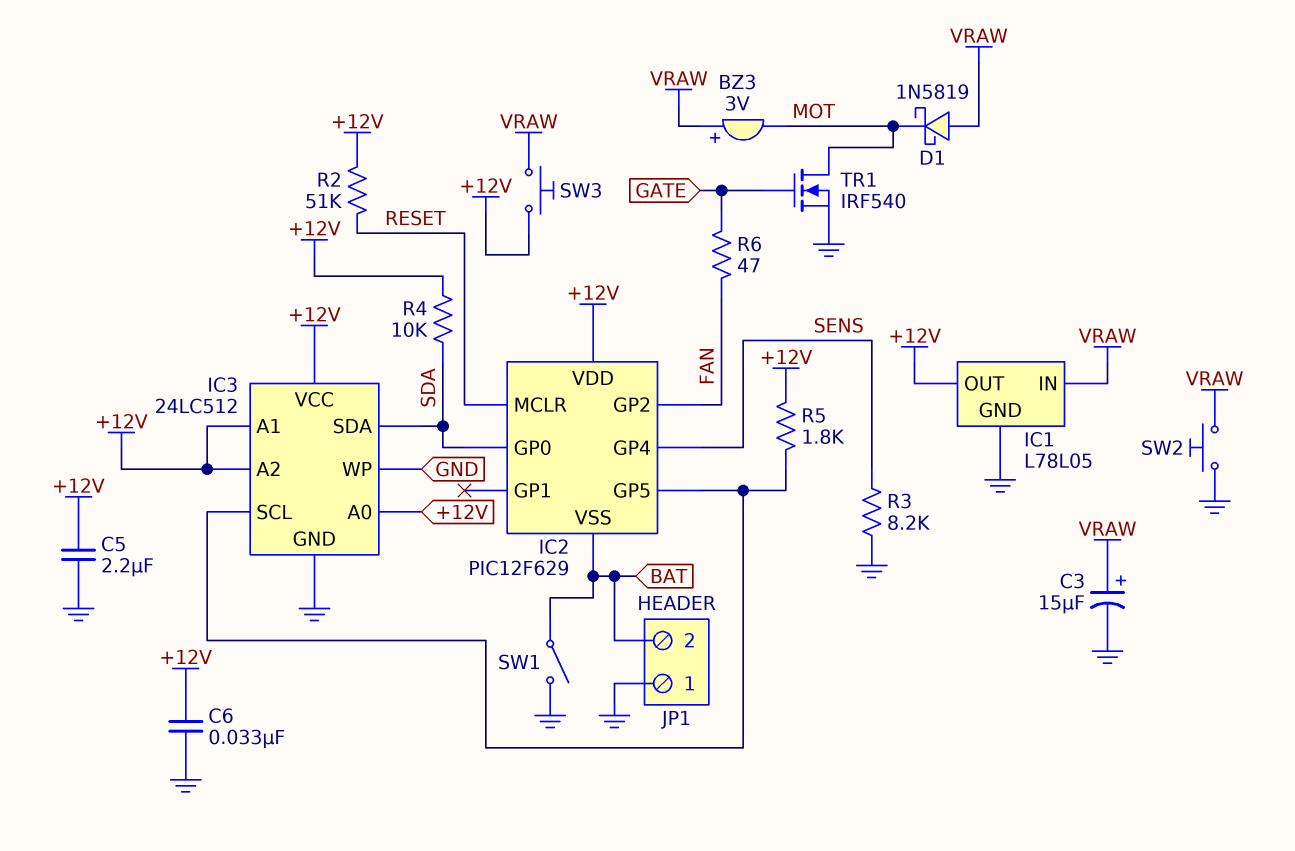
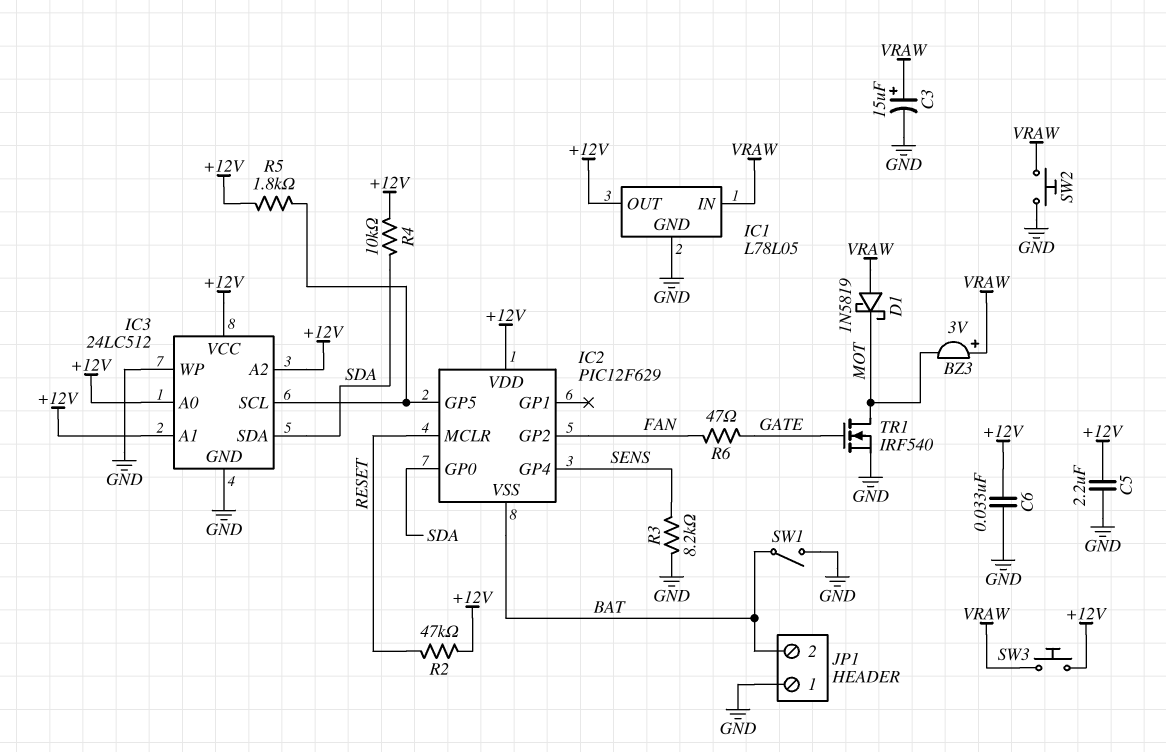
R2: 51k (+12V, RESET) -> 47k (+12V, RESET)

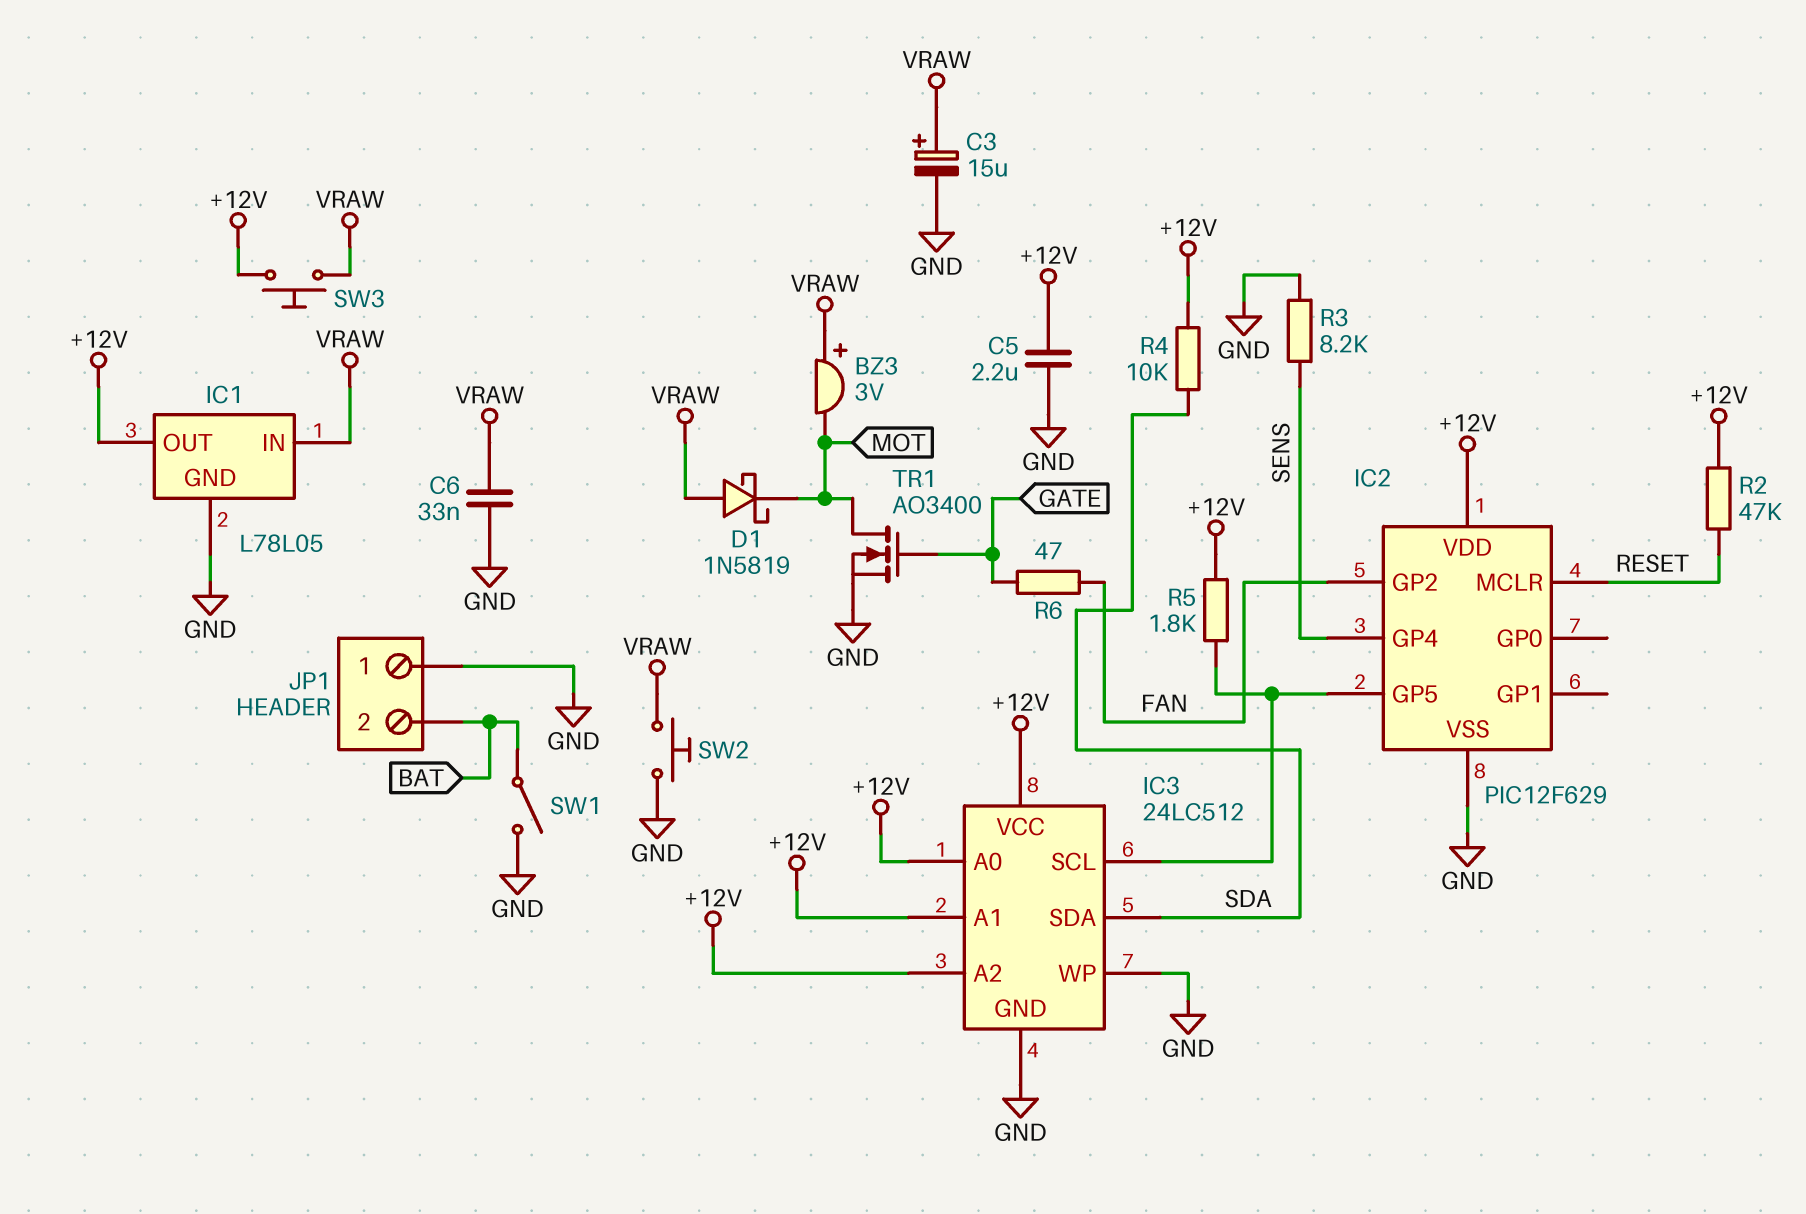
C6: 33nF (+12V, GND) -> 33nF (GND, VRAW)
IC2 pin GP0: SDA -> none
IC2 pin VSS: BAT -> GND
TR1: NMOS IRF540 (G GATE, D MOT, S GND) -> NMOS AO3400 (G GATE, D MOT, S GND)

